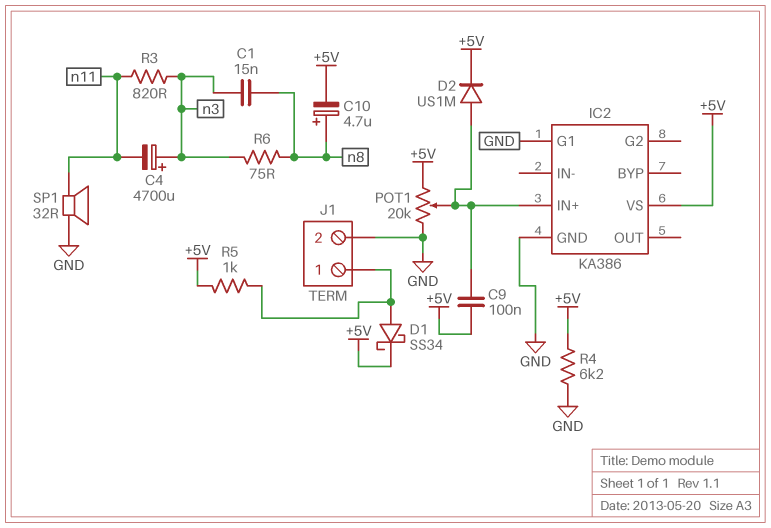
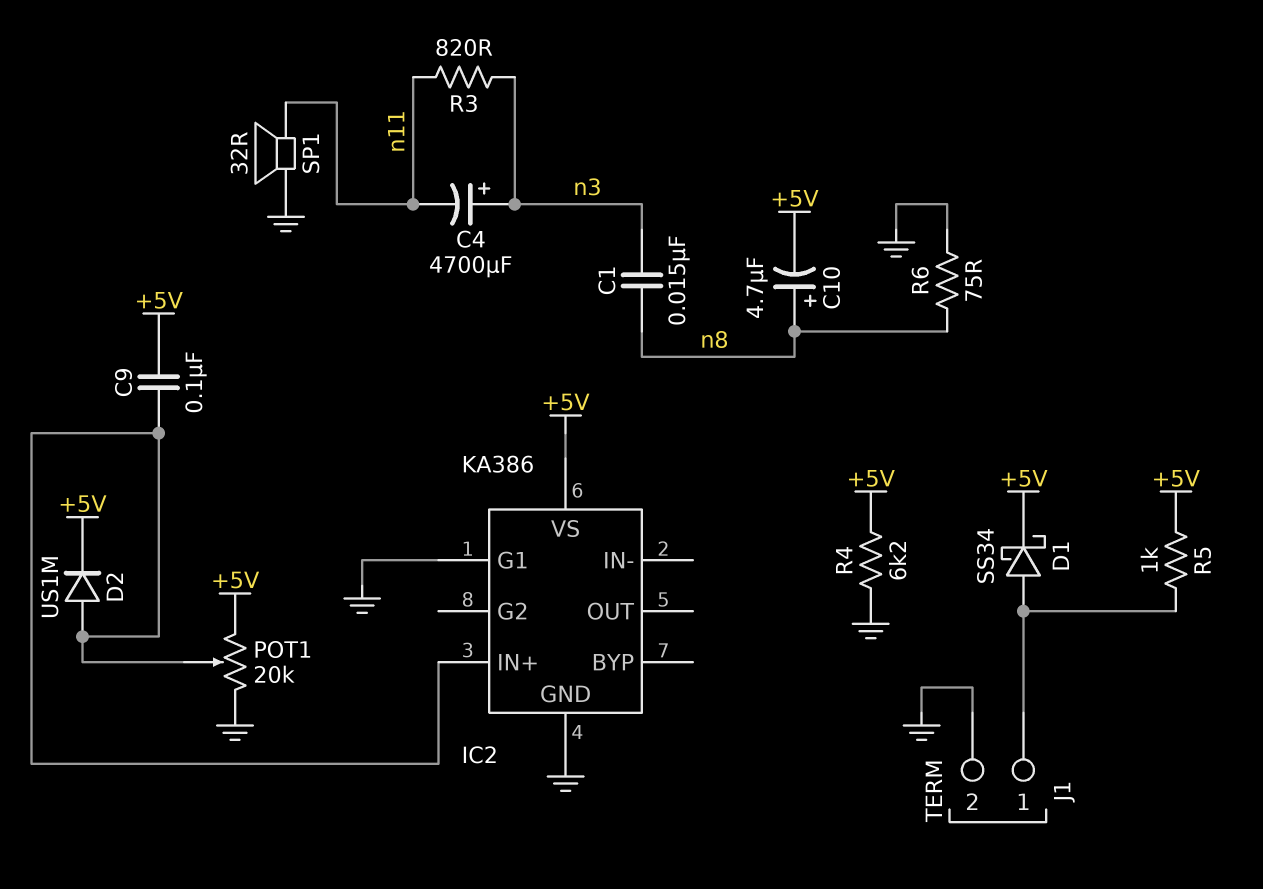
R6: 75 (n3, n8) -> 75 (GND, n8)

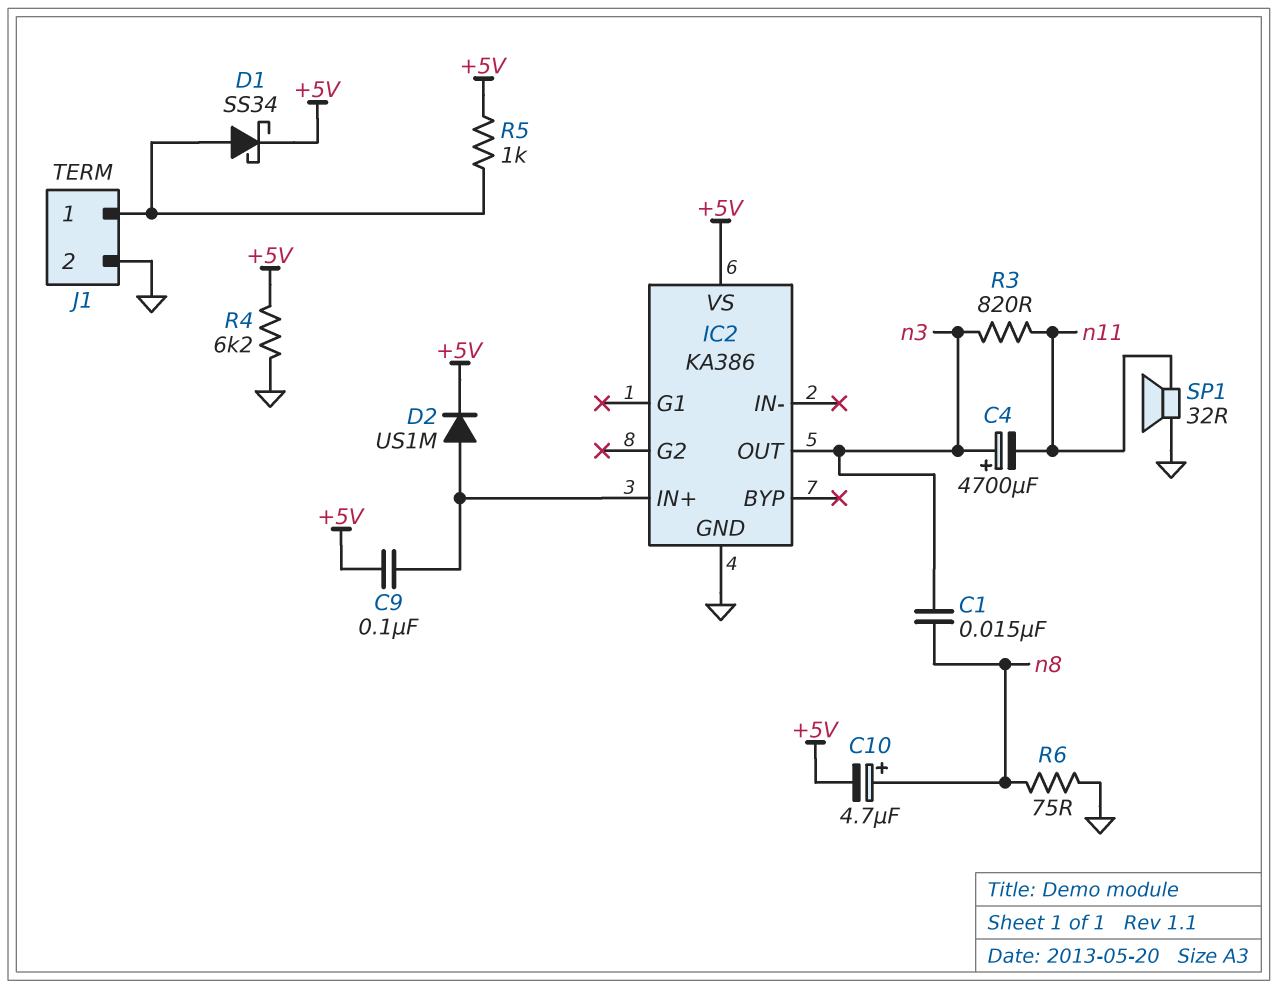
IC2 pin G1: GND -> none
IC2 pin OUT: none -> n3
POT1: 20k (+5V, GND, wiper IC2/IN+) -> none

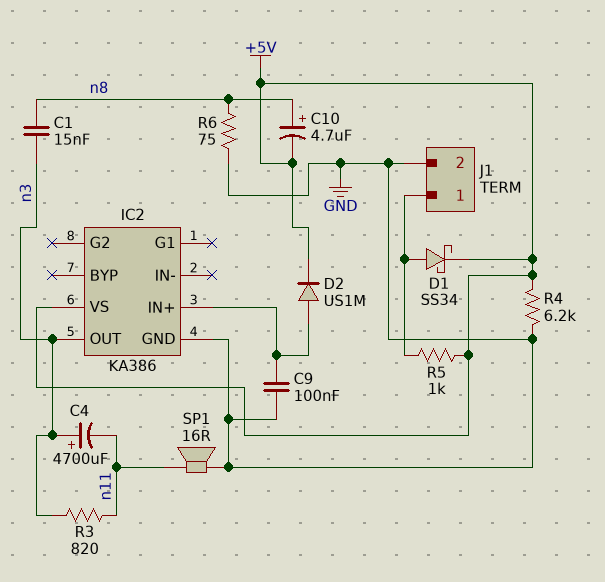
C9: 100nF (+5V, IC2/IN+) -> 100nF (GND, IC2/IN+)
SP1: speaker 32R (GND, n11) -> speaker 16R (GND, n11)

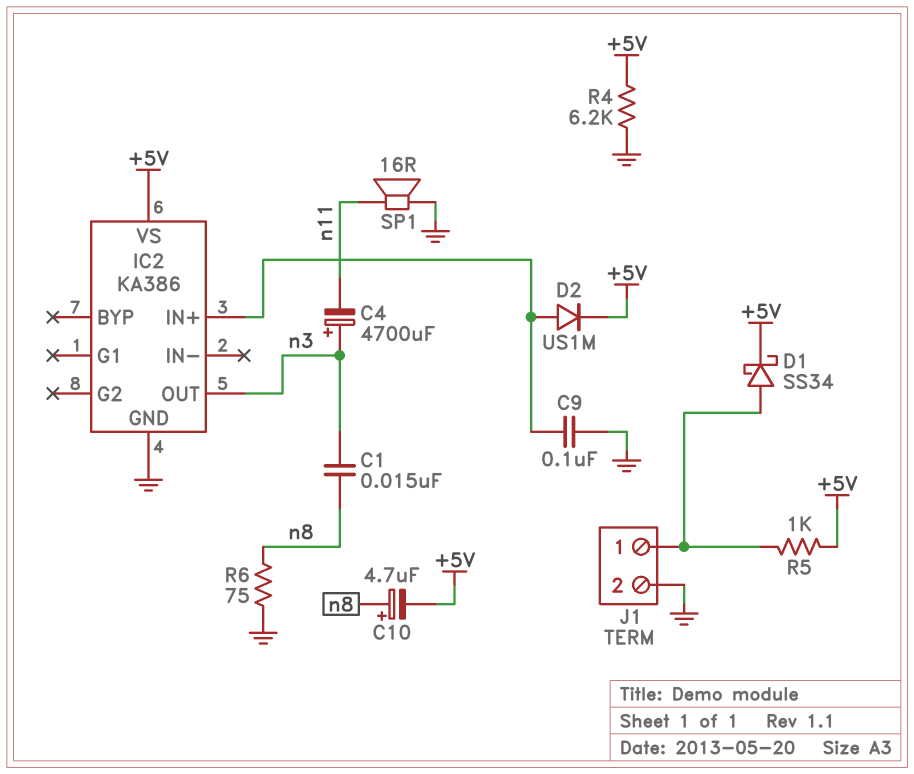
R3: 820 (n3, n11) -> none

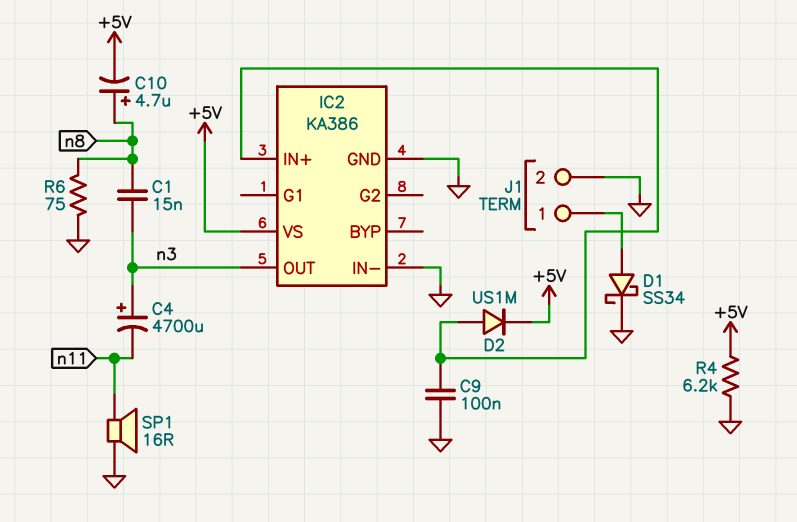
D1: schottky SS34 (A J1/1, K +5V) -> schottky SS34 (A J1/1, K GND)
IC2 pin IN-: none -> GND
R5: 1k (+5V, J1/1) -> none

